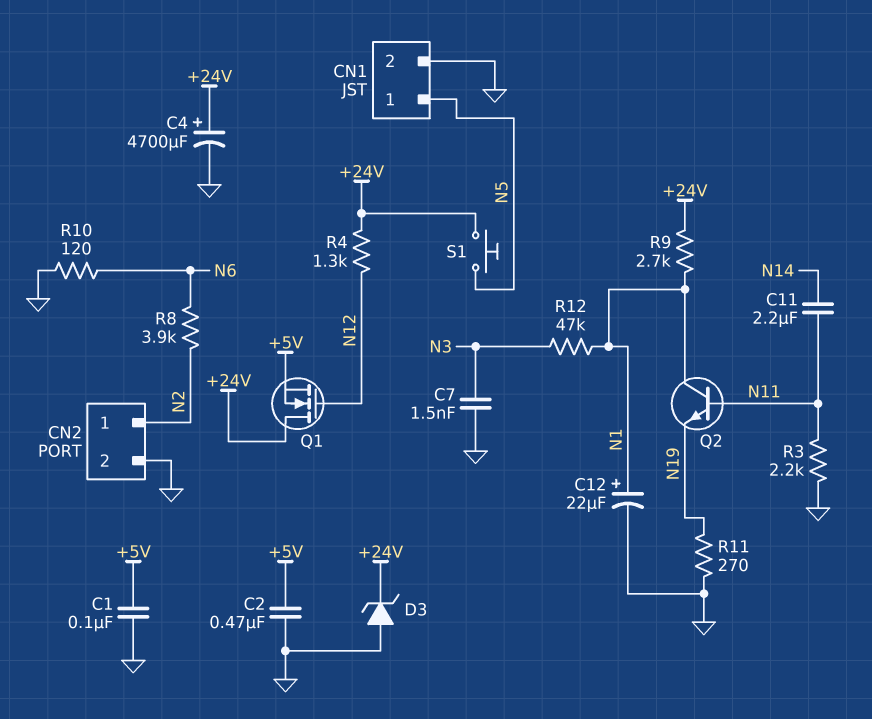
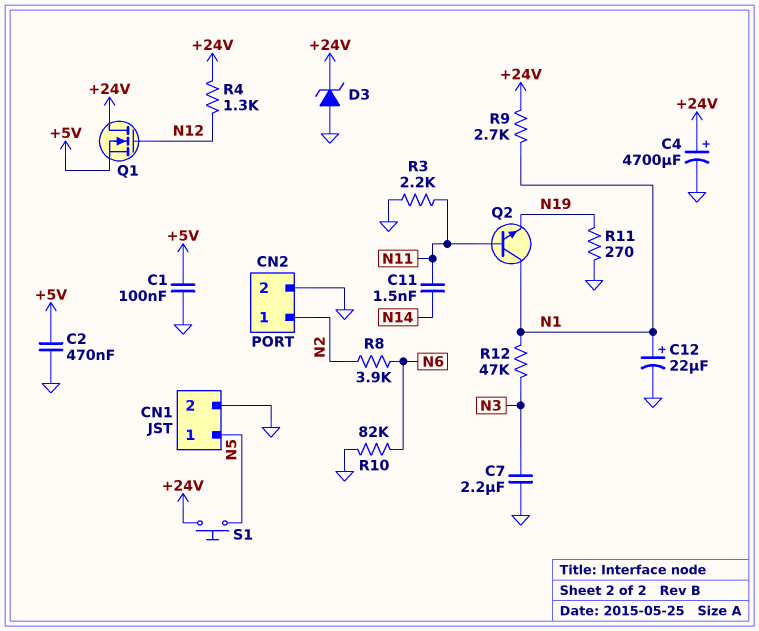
C7: 1.5nF (GND, N3) -> 2.2uF (GND, N3)
C11: 2.2uF (N11, N14) -> 1.5nF (N11, N14)
R10: 120 (GND, N6) -> 82k (GND, N6)

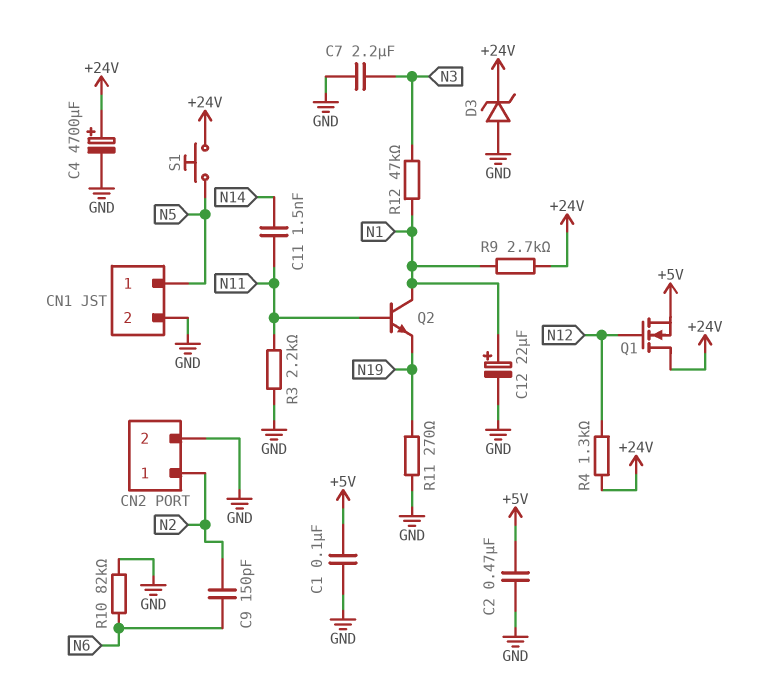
C9: none -> 150pF (N2, N6)
R8: 3.9k (N2, N6) -> none

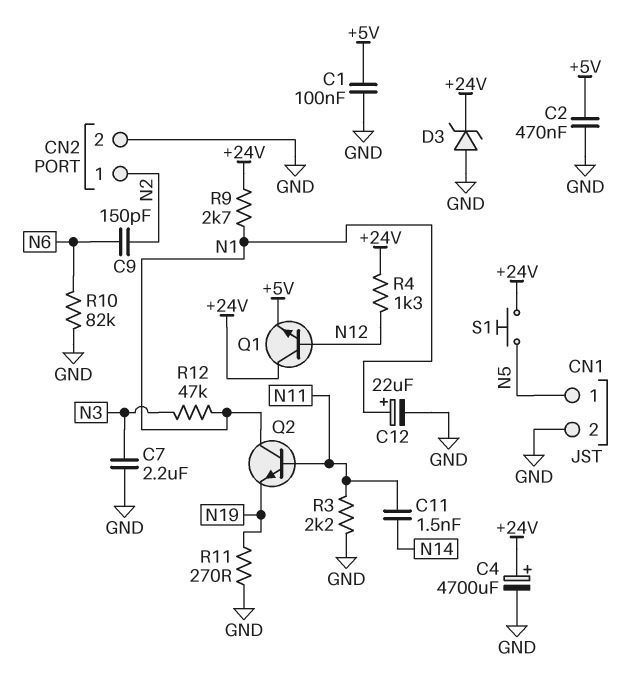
Q1: NMOS (G N12, D +24V, S +5V) -> NPN (B N12, C +24V, E +5V)

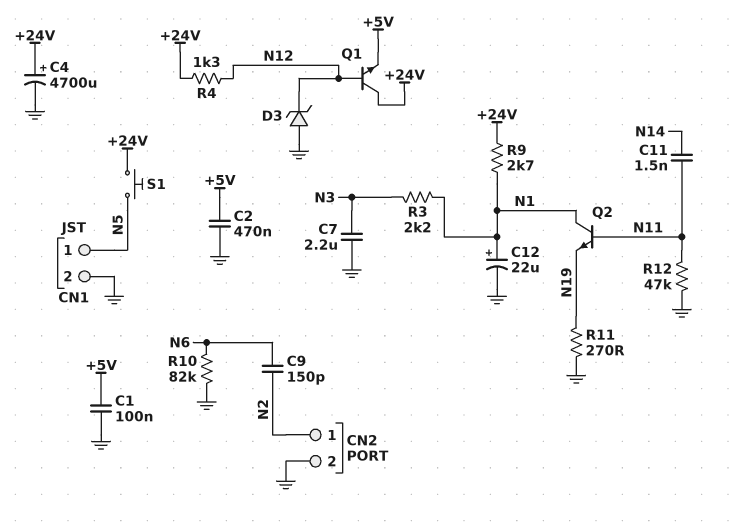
D3: zener (A GND, K +24V) -> zener (A GND, K N12)
R3: 2.2k (GND, N11) -> 2.2k (N1, N3)
R12: 47k (N1, N3) -> 47k (GND, N11)

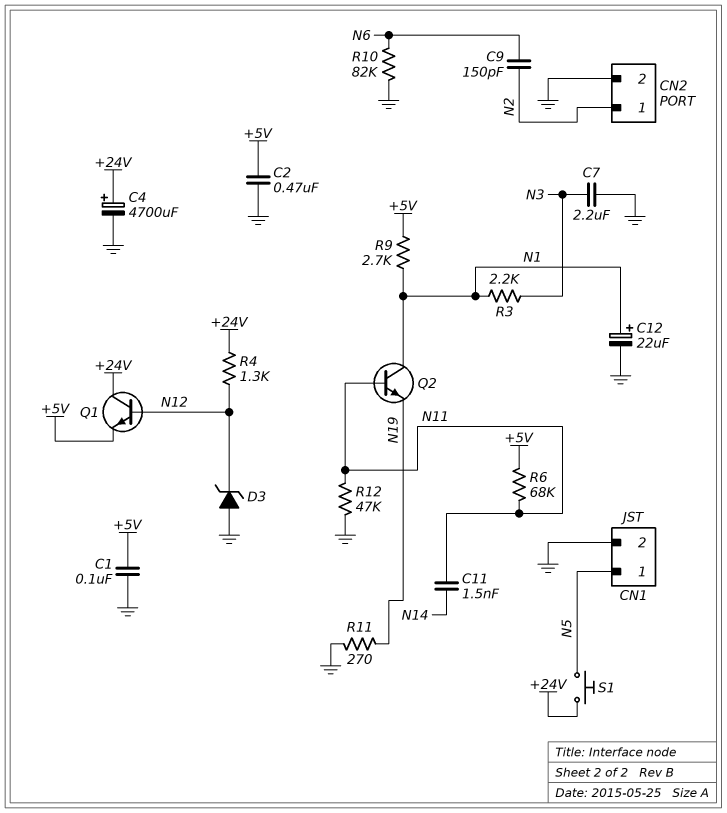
R6: none -> 68k (+5V, N11)
R9: 2.7k (+24V, N1) -> 2.7k (+5V, N1)

